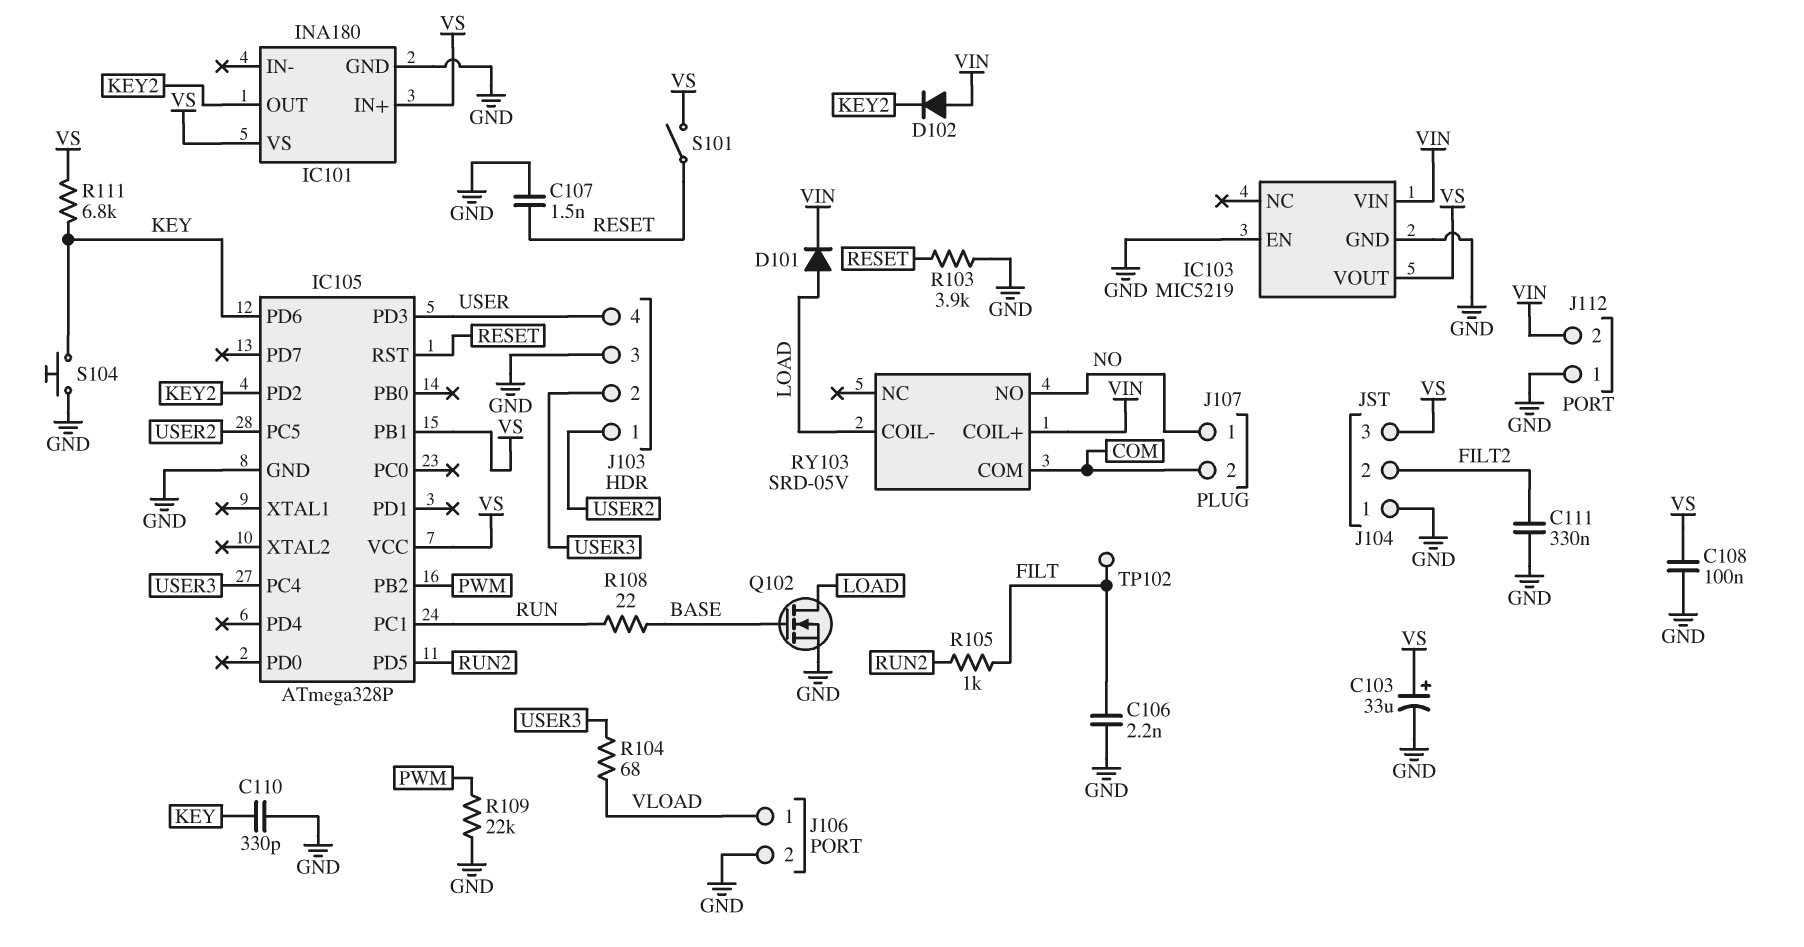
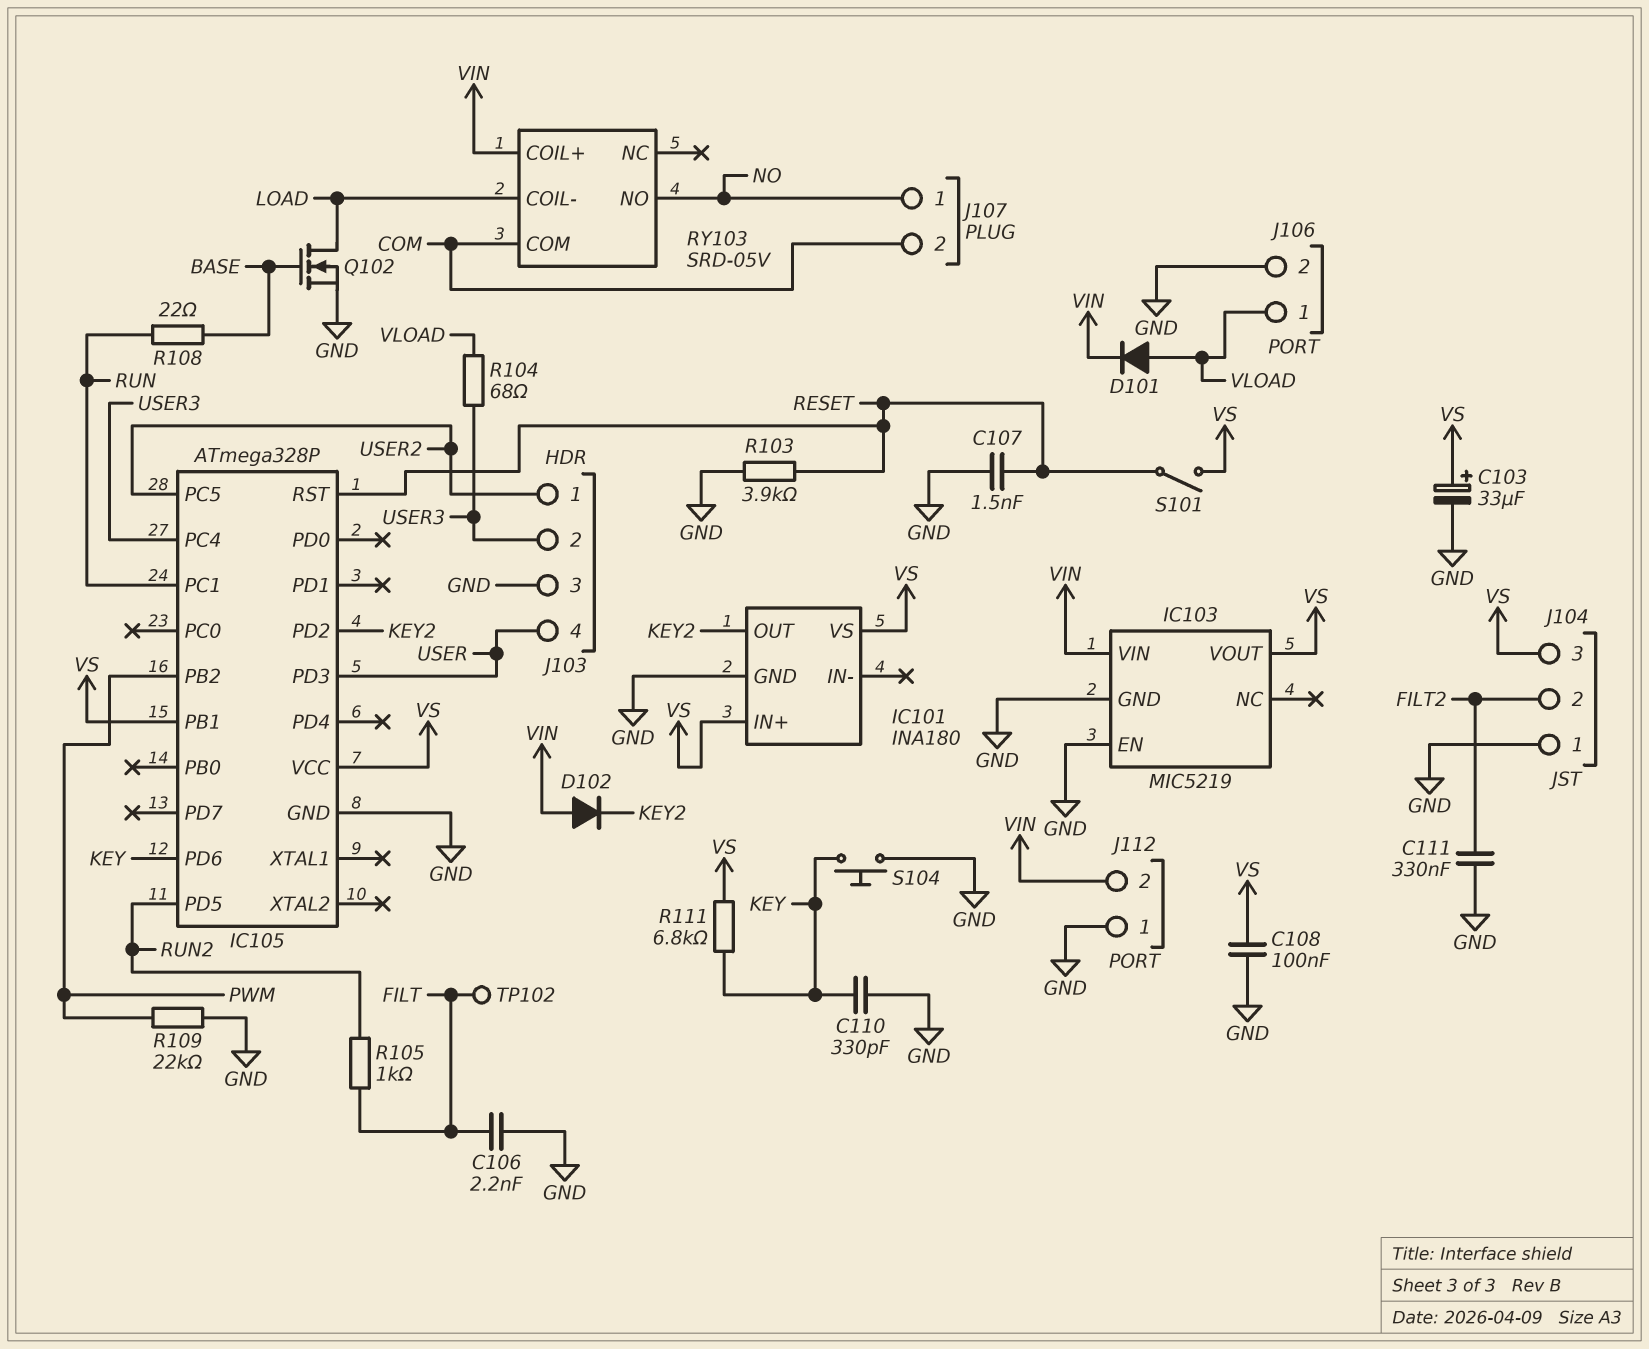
D101: diode (A LOAD, K VIN) -> diode (A VLOAD, K VIN)

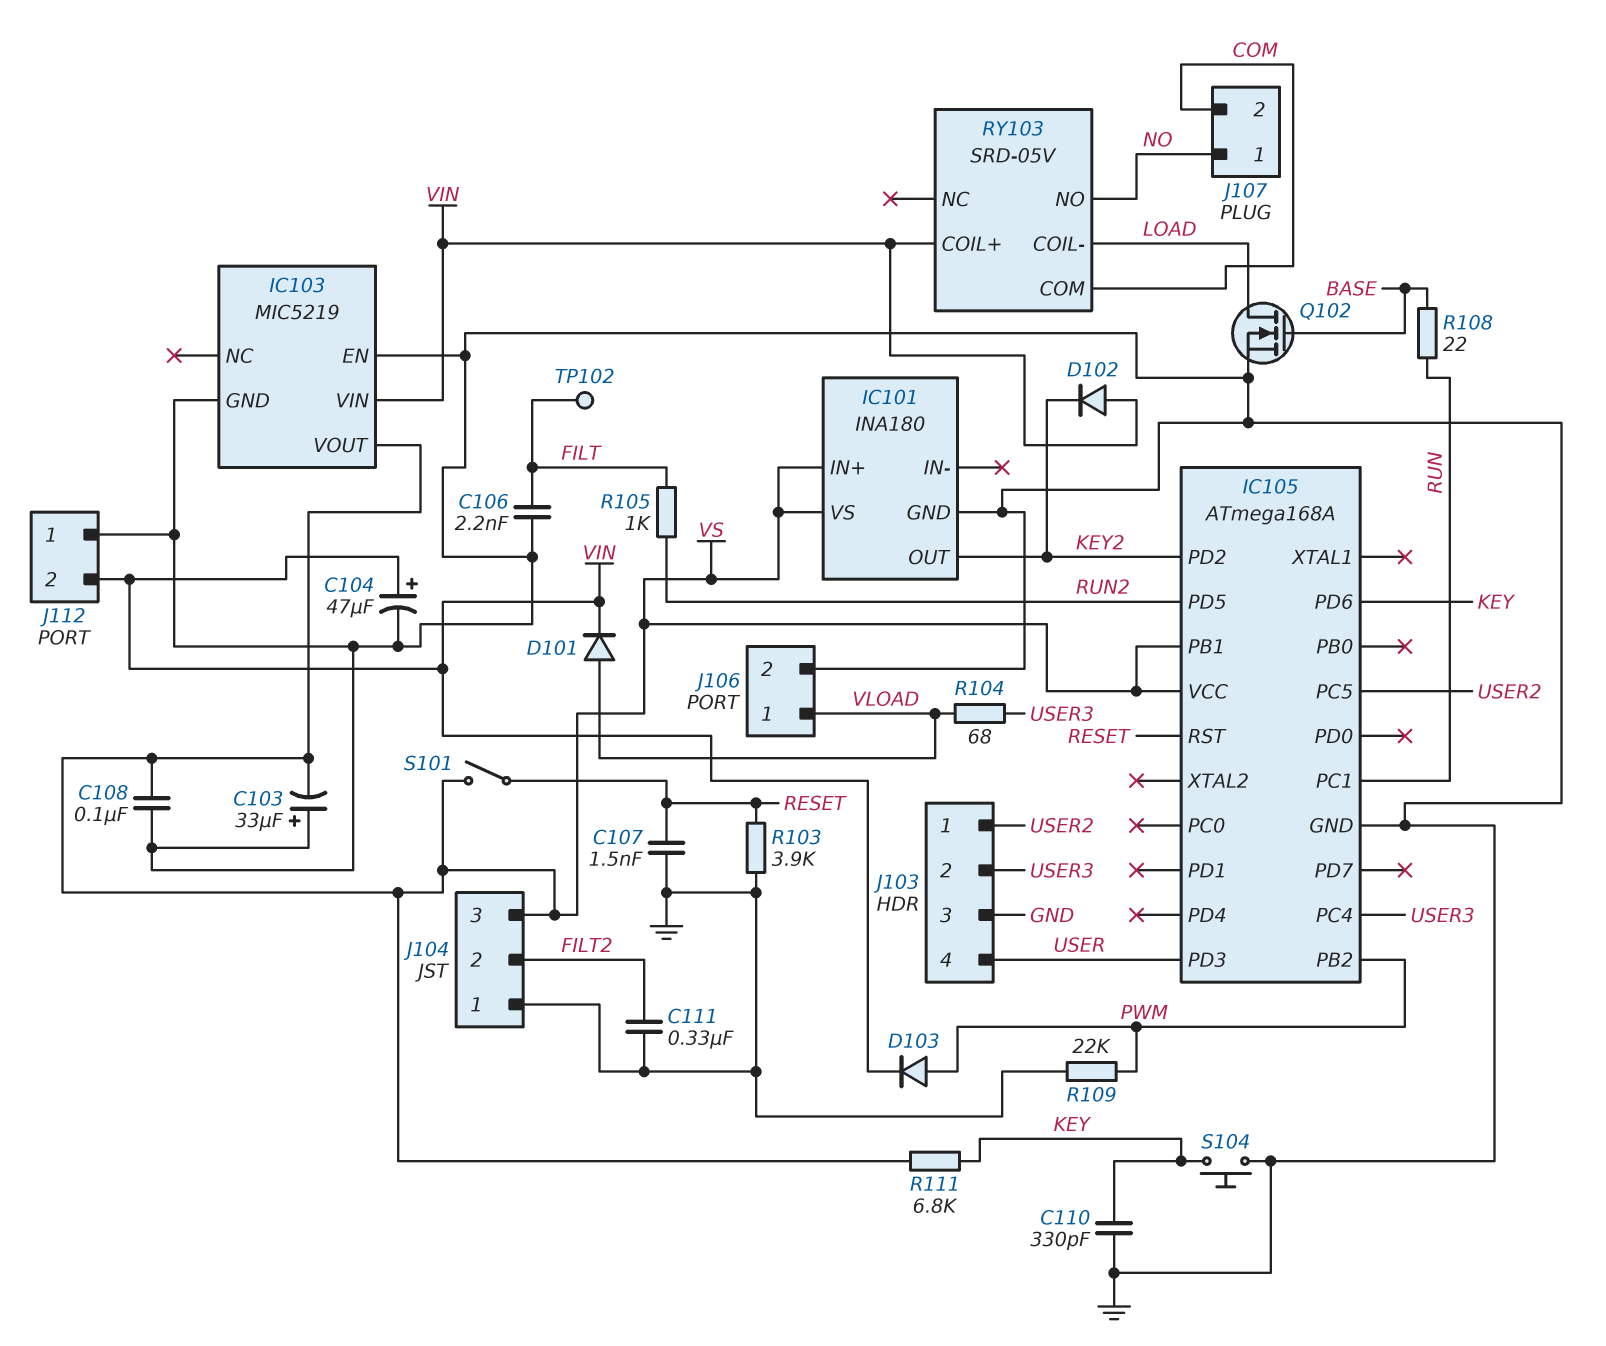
C103: 33uF (plus VS, minus GND) -> 33uF (plus GND, minus VS)
C104: none -> 47uF (plus VIN, minus GND)
D103: none -> diode (A PWM, K VIN)
IC105: ATmega328P -> ATmega168A

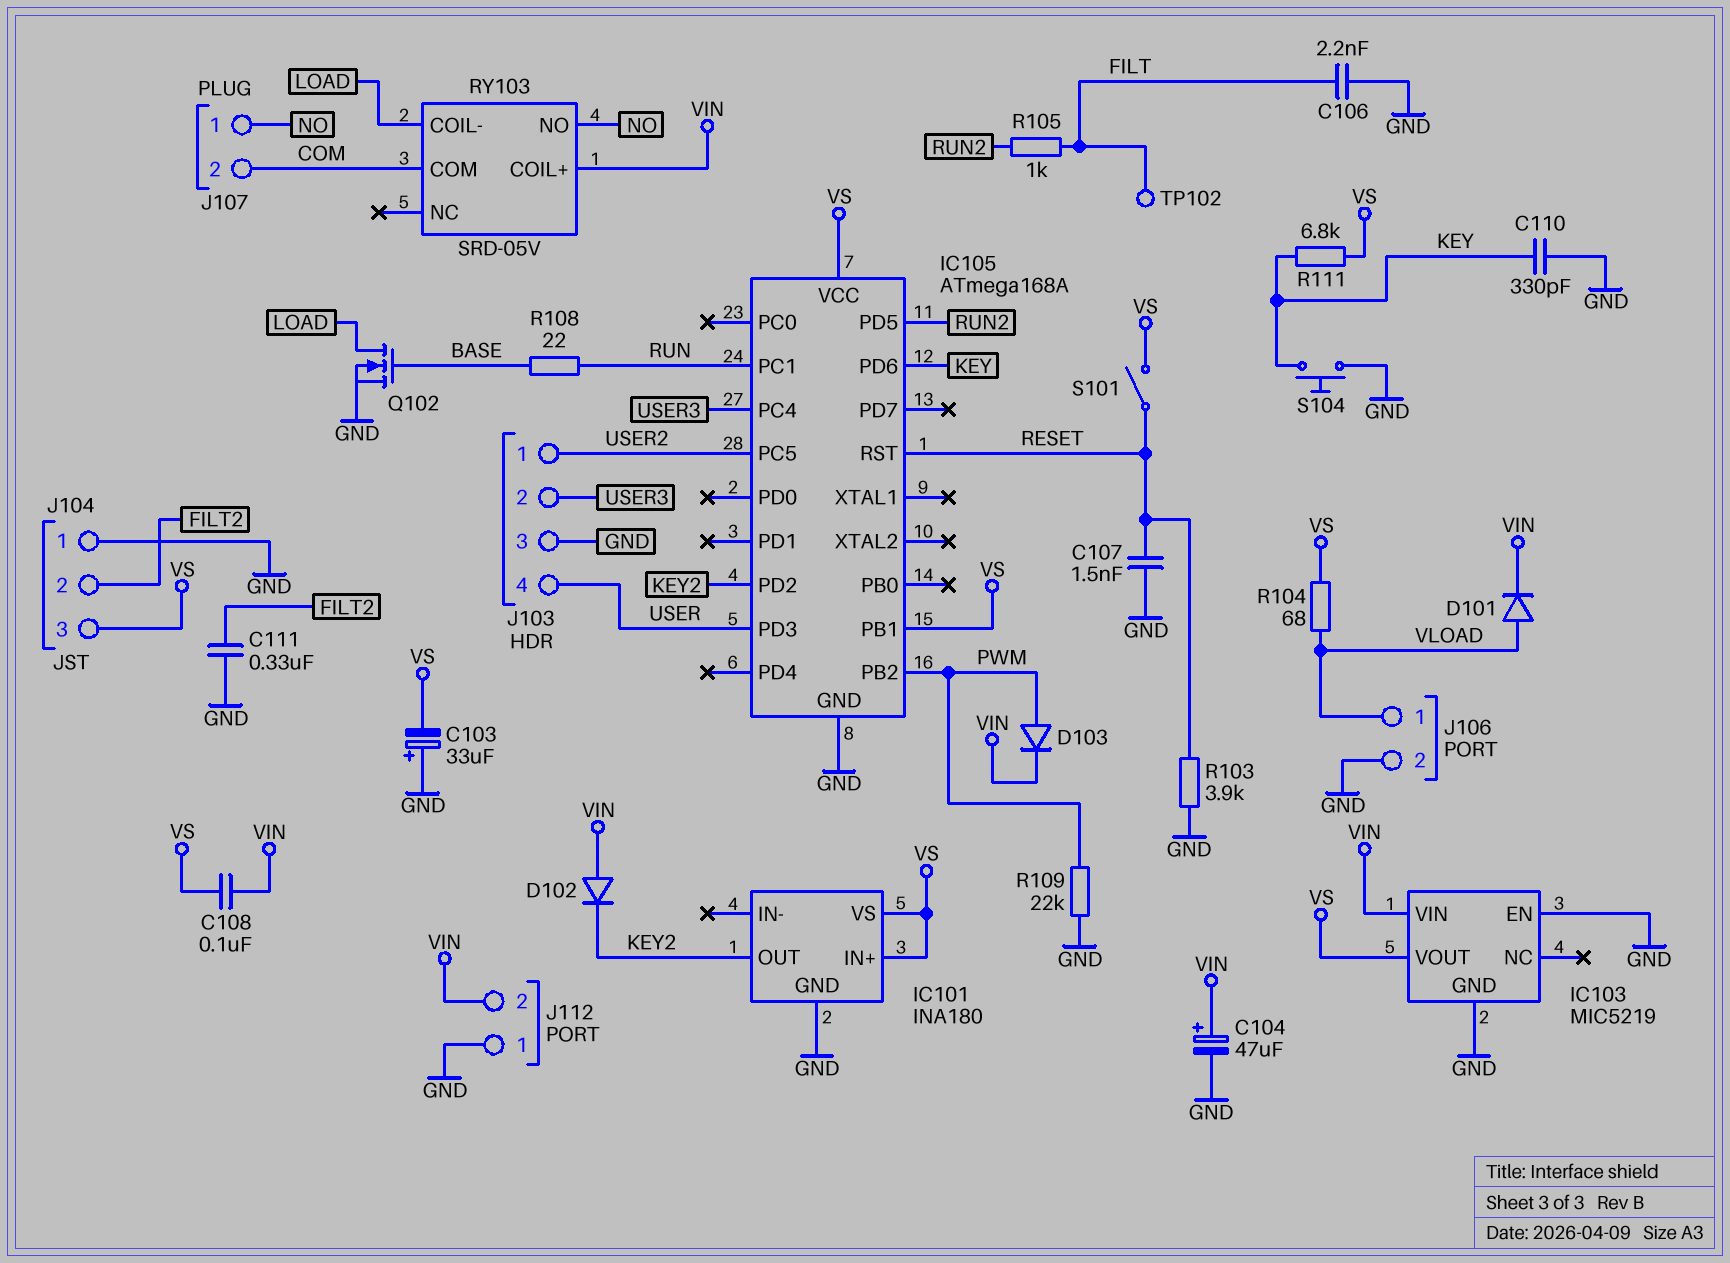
C108: 100nF (GND, VS) -> 100nF (VIN, VS)
R104: 68 (USER3, VLOAD) -> 68 (VLOAD, VS)

